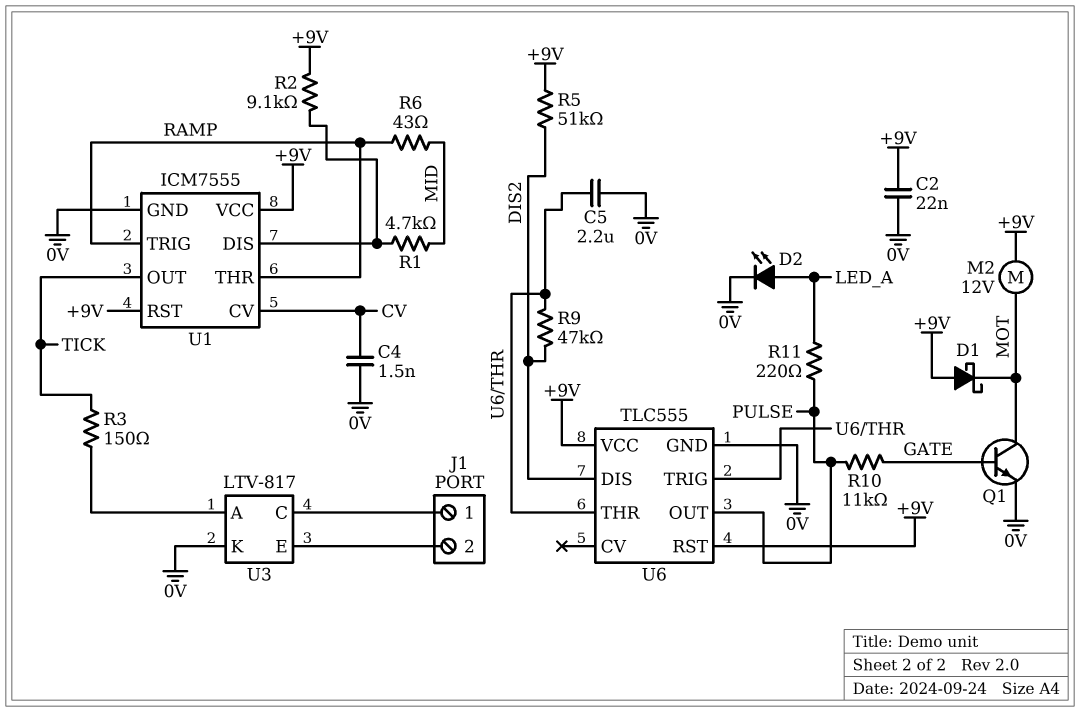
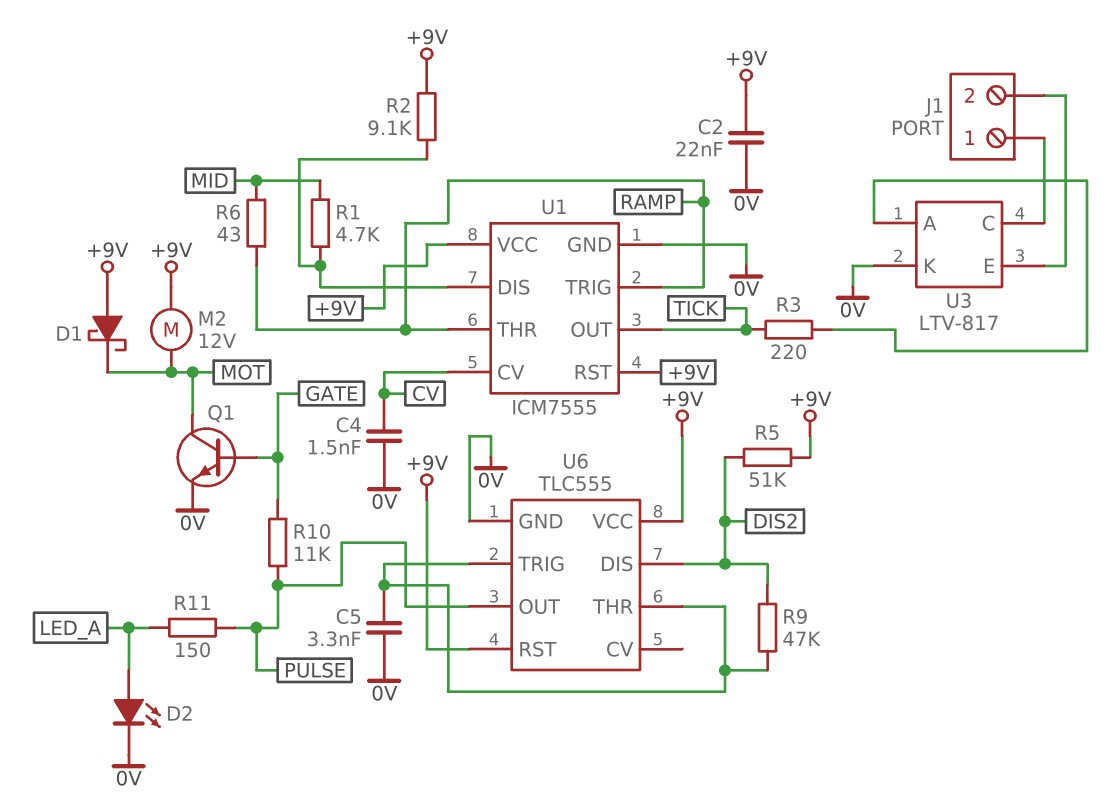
C5: 2.2uF (0V, U6/THR) -> 3.3nF (0V, U6/THR)
R3: 150 (TICK, U3/A) -> 220 (TICK, U3/A)
R11: 220 (LED_A, PULSE) -> 150 (LED_A, PULSE)

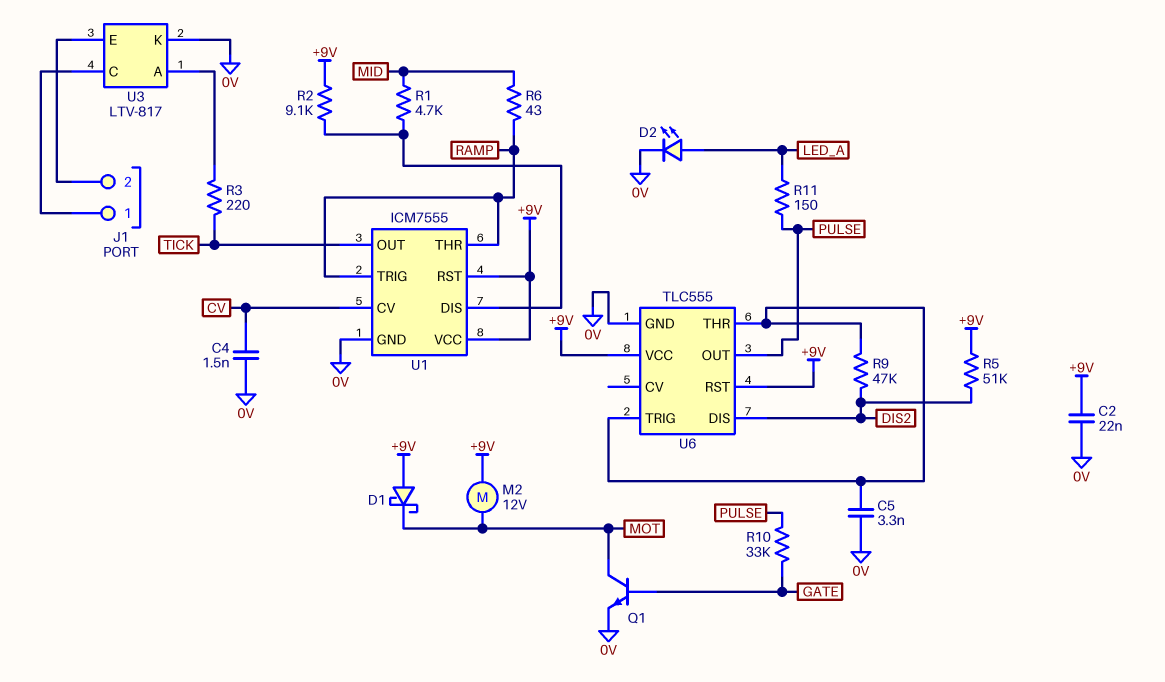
R10: 11k (GATE, PULSE) -> 33k (GATE, PULSE)

